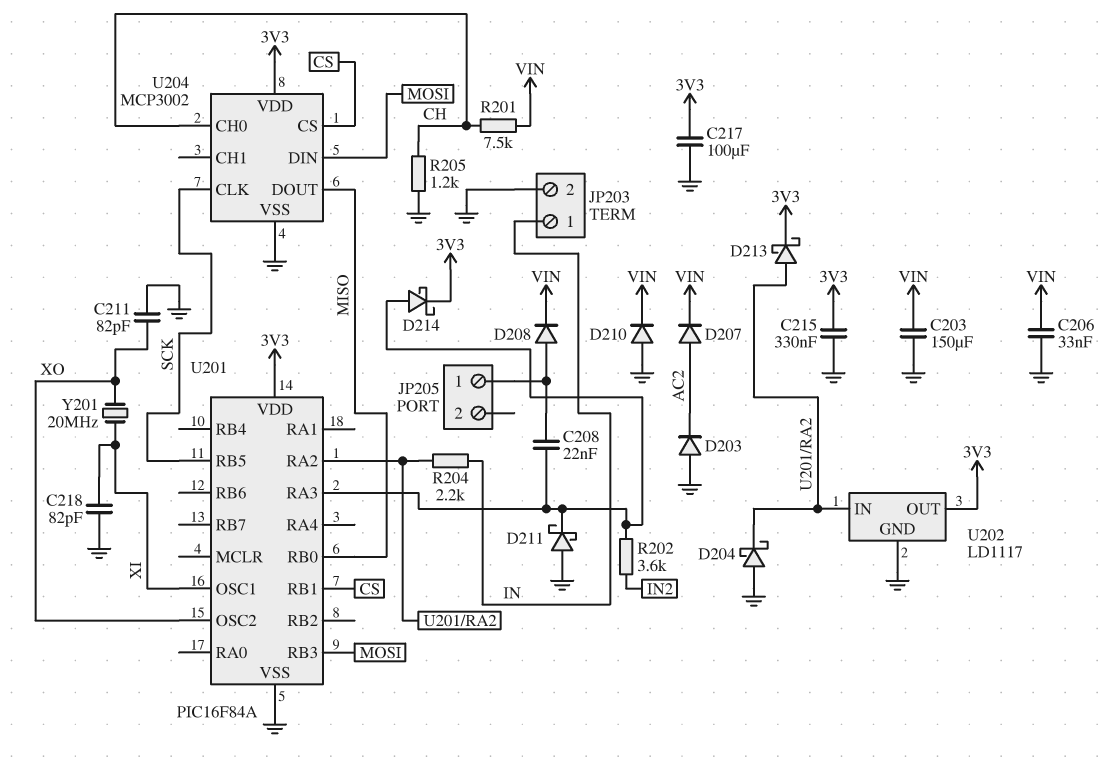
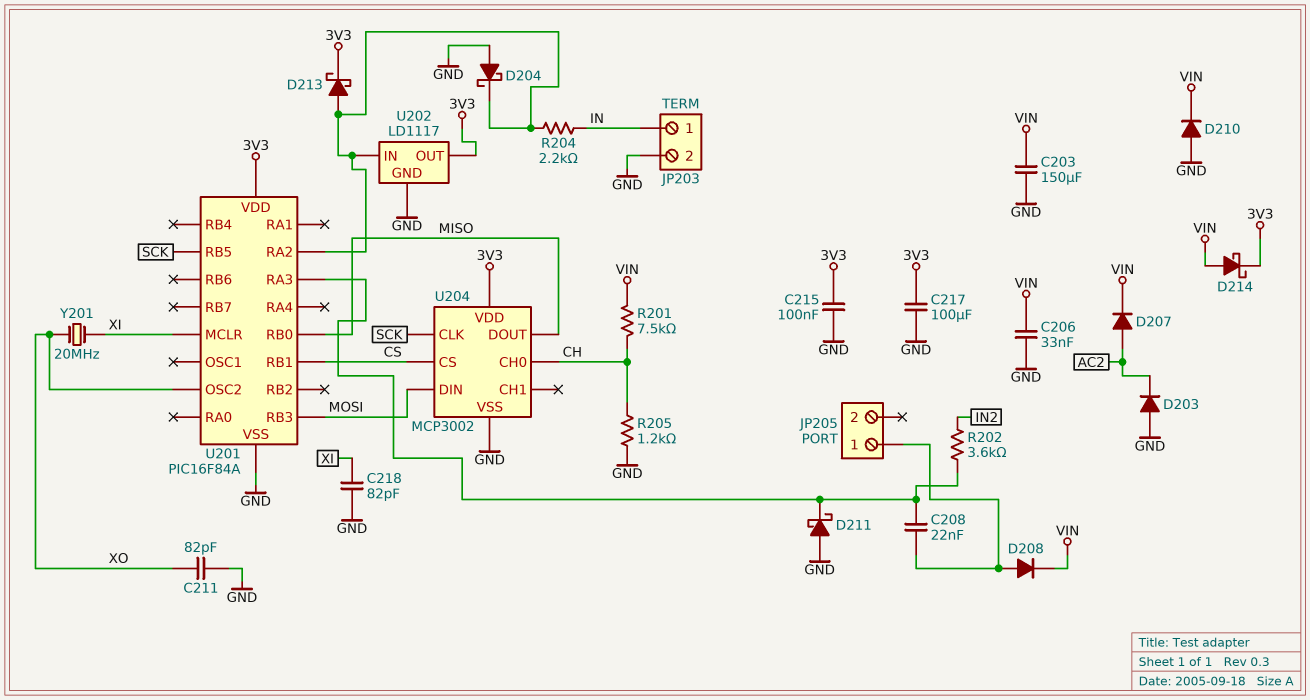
C215: 330nF (3V3, GND) -> 100nF (3V3, GND)
D214: schottky (A U201/RA3, K 3V3) -> schottky (A VIN, K 3V3)
U201 pin MCLR: none -> XI
U201 pin OSC1: XI -> none

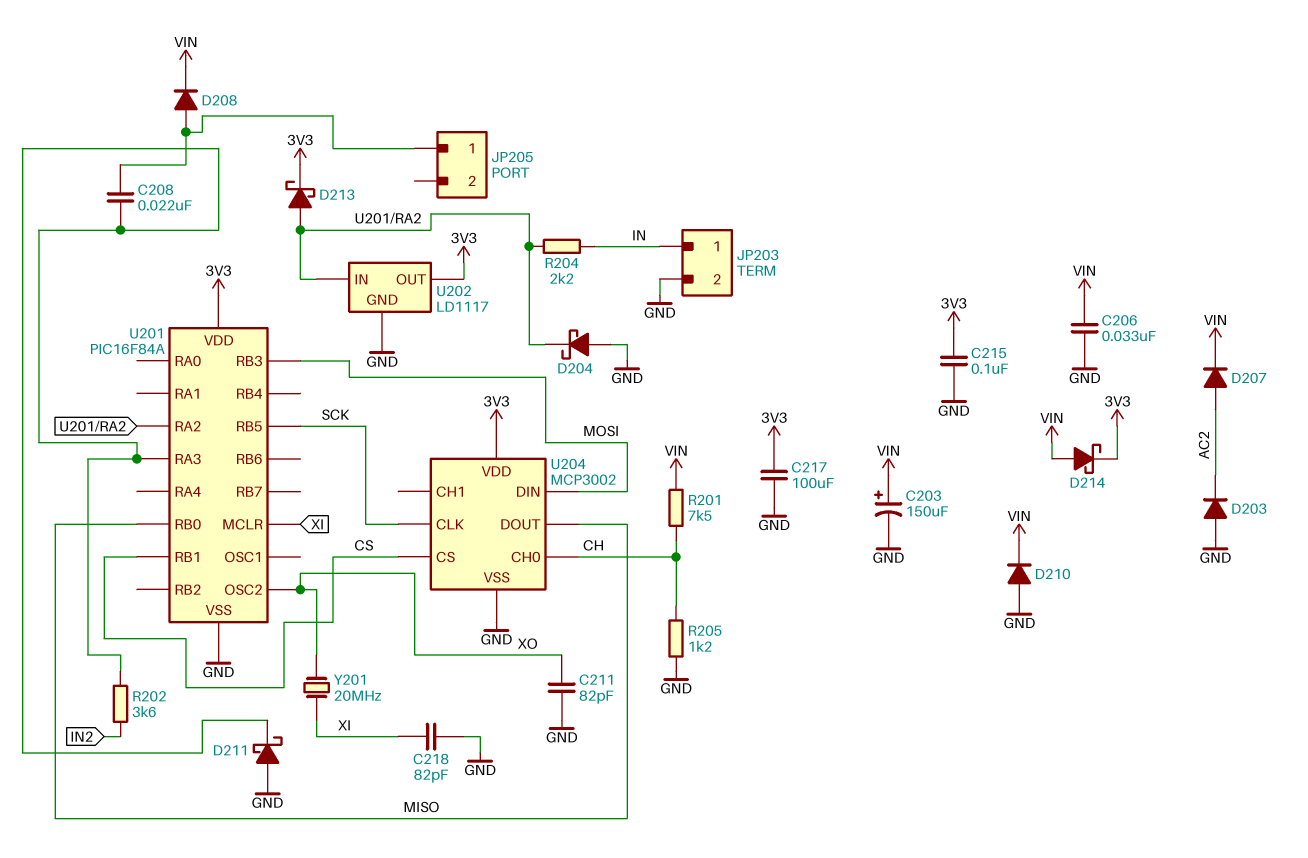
C203: 150uF (GND, VIN) -> 150uF (plus VIN, minus GND)

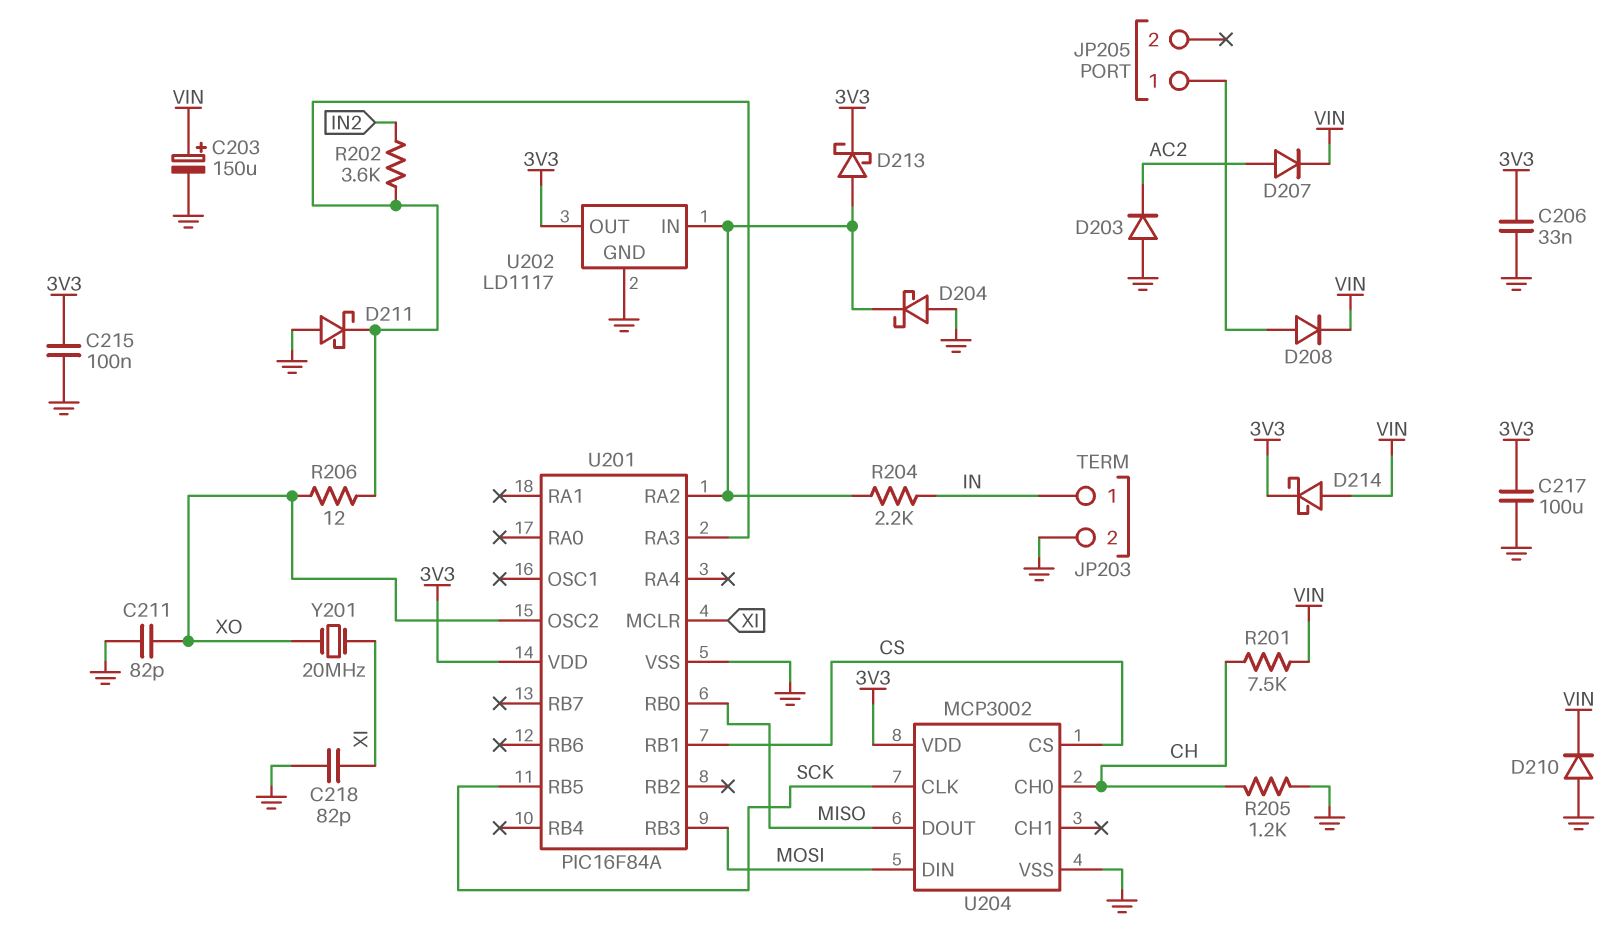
C206: 33nF (GND, VIN) -> 33nF (3V3, GND)
C208: 22nF (JP205/1, U201/RA3) -> none
R206: none -> 12 (U201/RA3, XO)

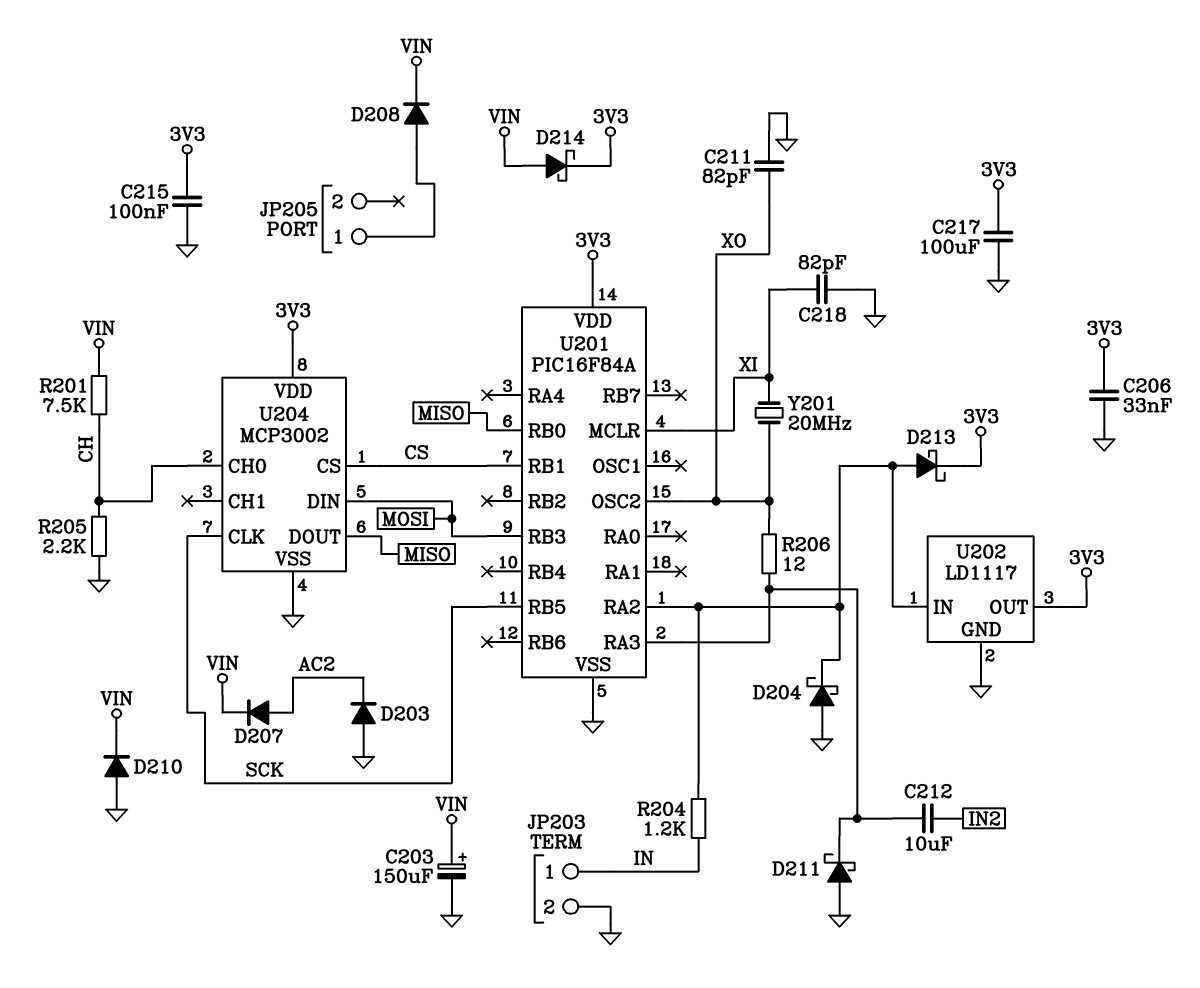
C212: none -> 10uF (IN2, U201/RA3)
R202: 3.6k (IN2, U201/RA3) -> none
R204: 2.2k (IN, U201/RA2) -> 1.2k (IN, U201/RA2)
R205: 1.2k (CH, GND) -> 2.2k (CH, GND)

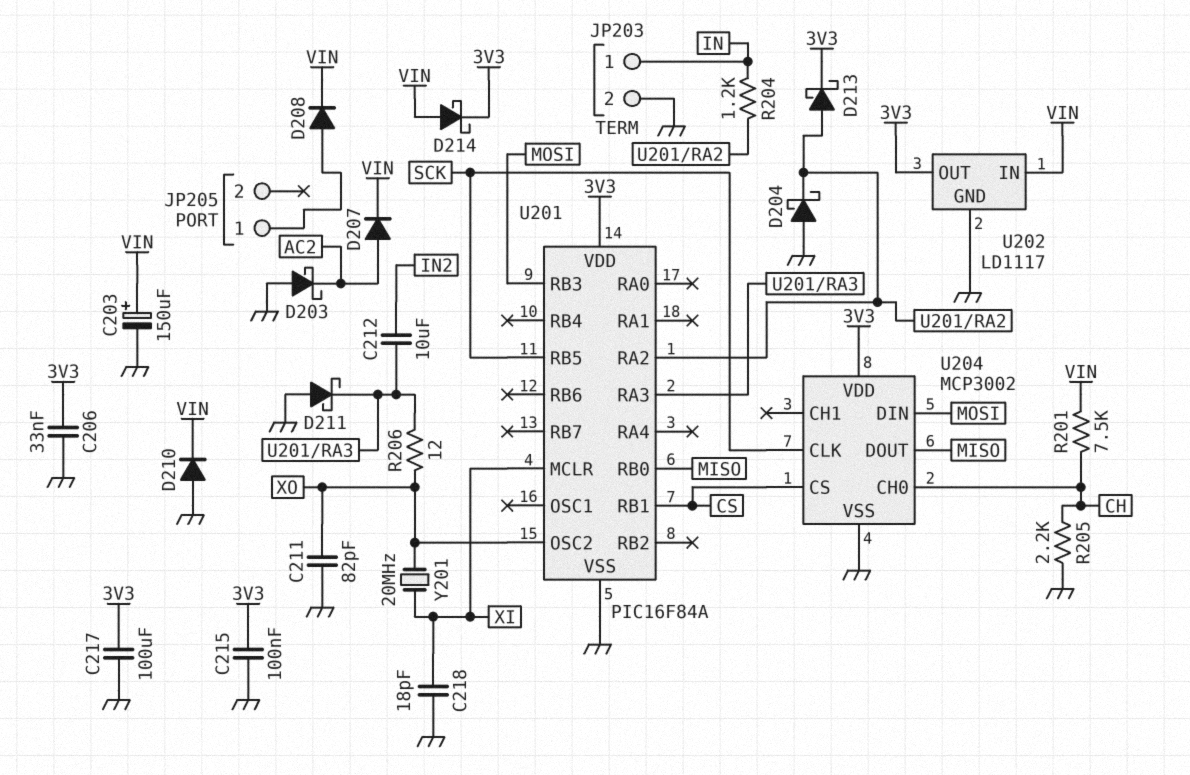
C218: 82pF (GND, XI) -> 18pF (GND, XI)
D203: diode (A GND, K AC2) -> schottky (A GND, K AC2)
U202 pin IN: U201/RA2 -> VIN

